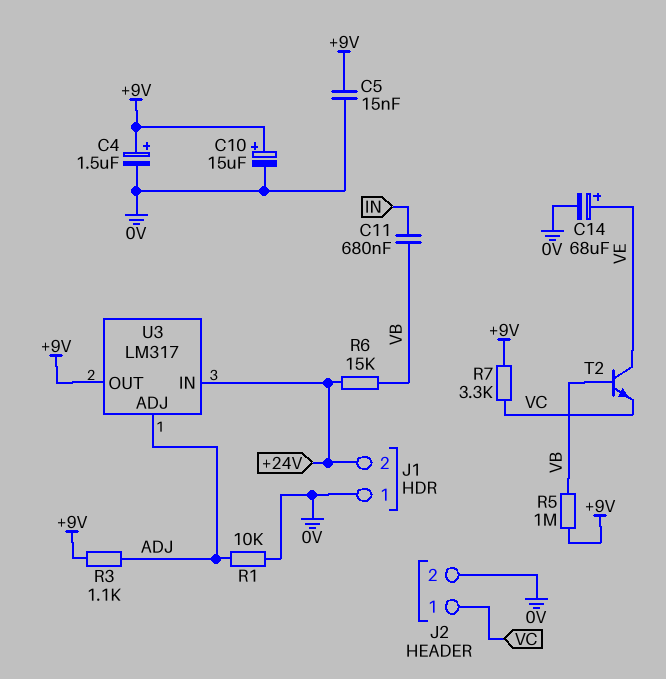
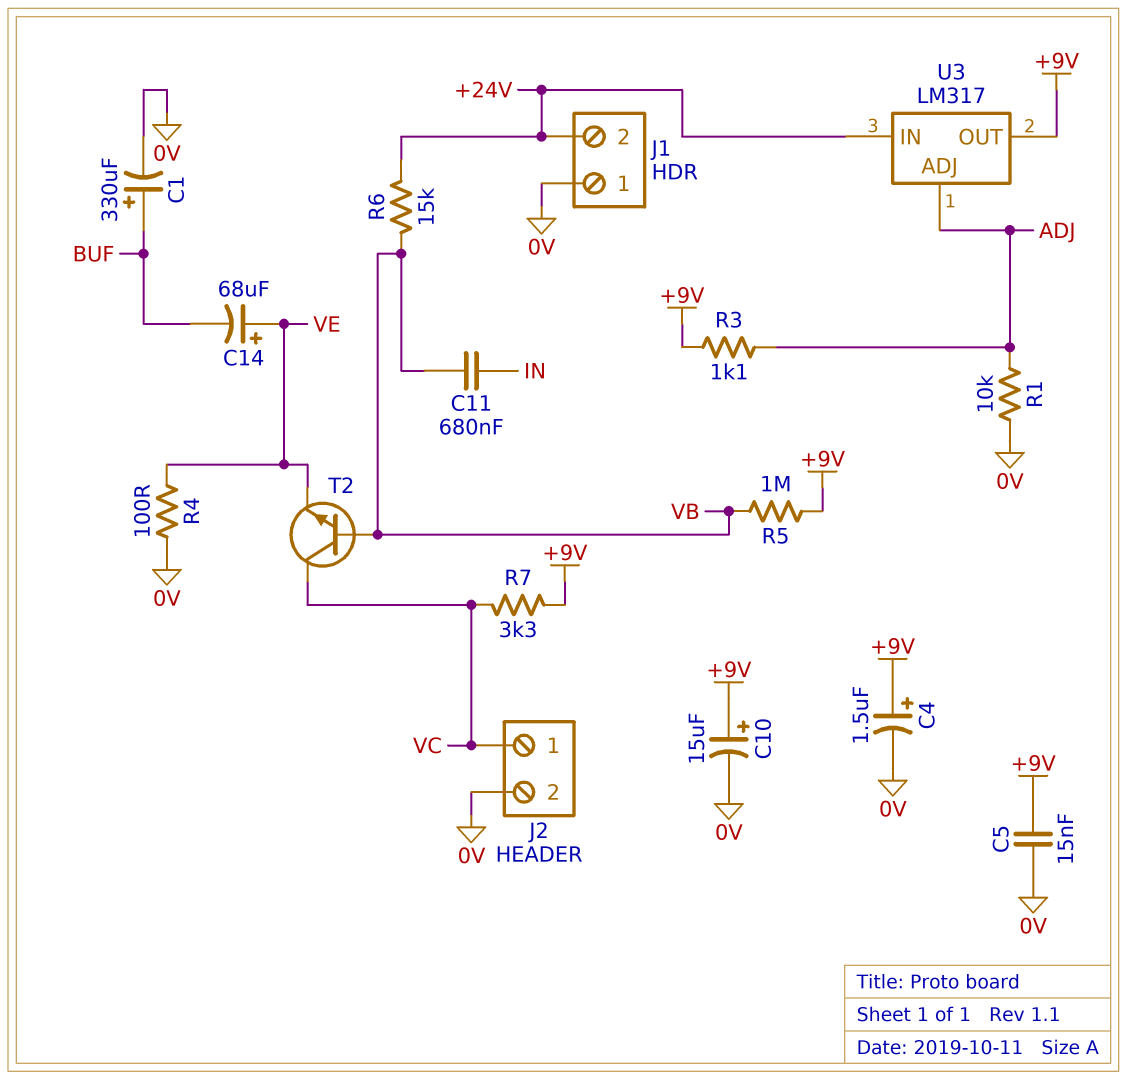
C1: none -> 330uF (plus BUF, minus 0V)
C14: 68uF (plus VE, minus 0V) -> 68uF (plus VE, minus BUF)
R4: none -> 100 (0V, VE)
T2: NPN (B VB, C VE, E VC) -> NPN (B VB, C VC, E VE)

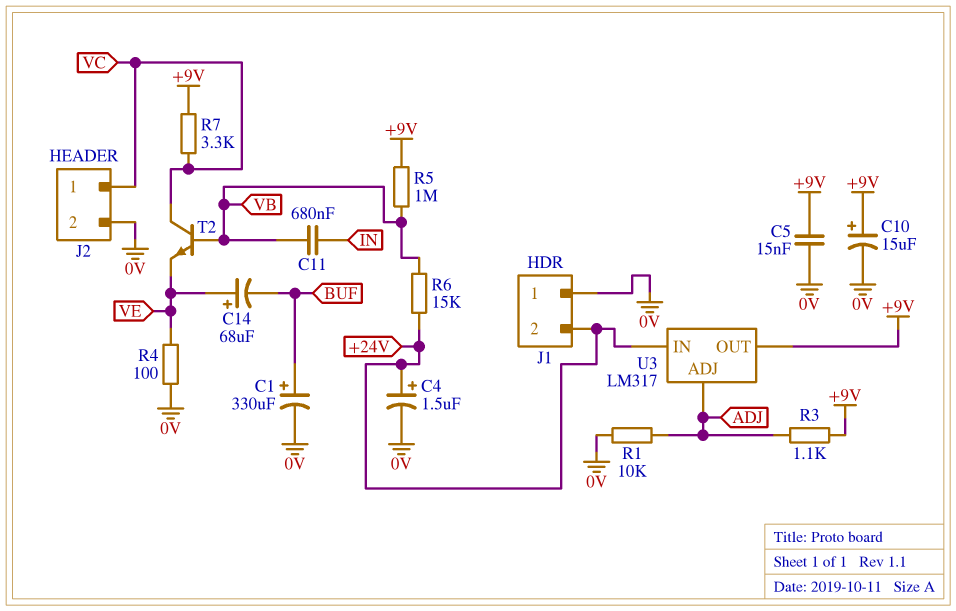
C4: 1.5uF (plus +9V, minus 0V) -> 1.5uF (plus +24V, minus 0V)

